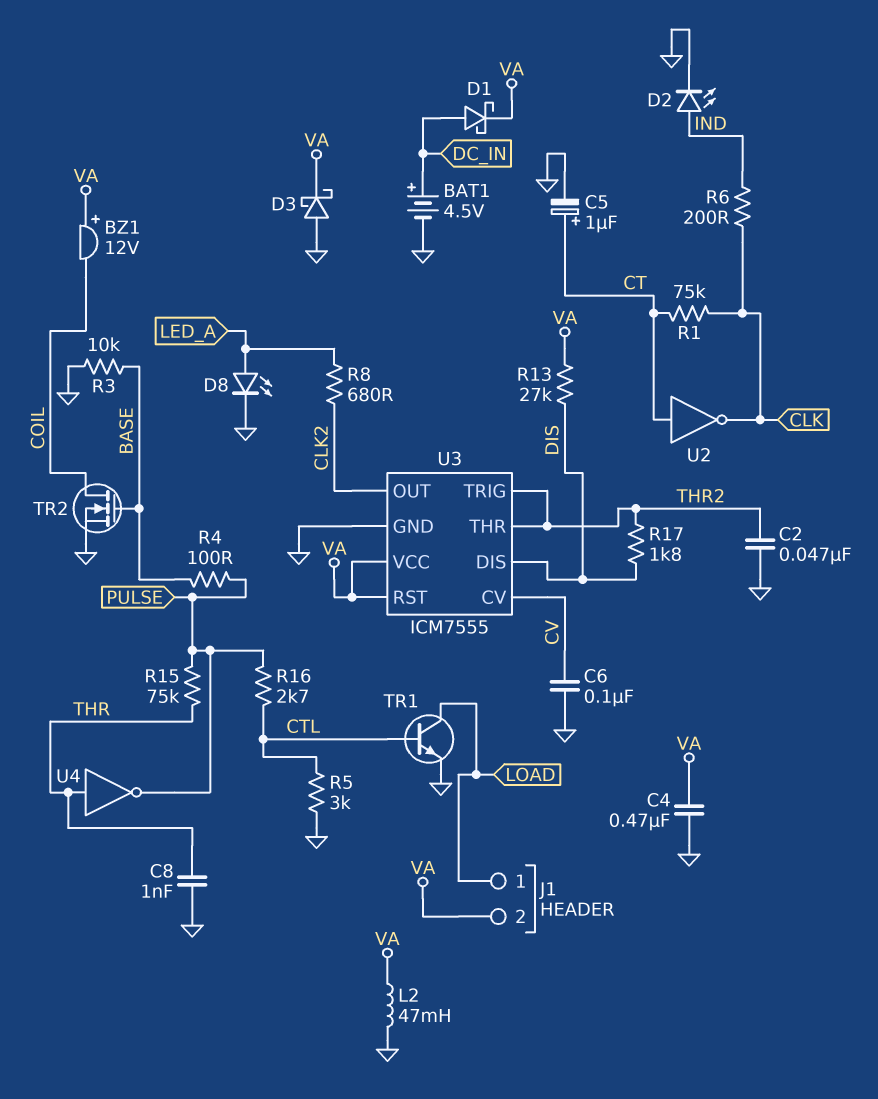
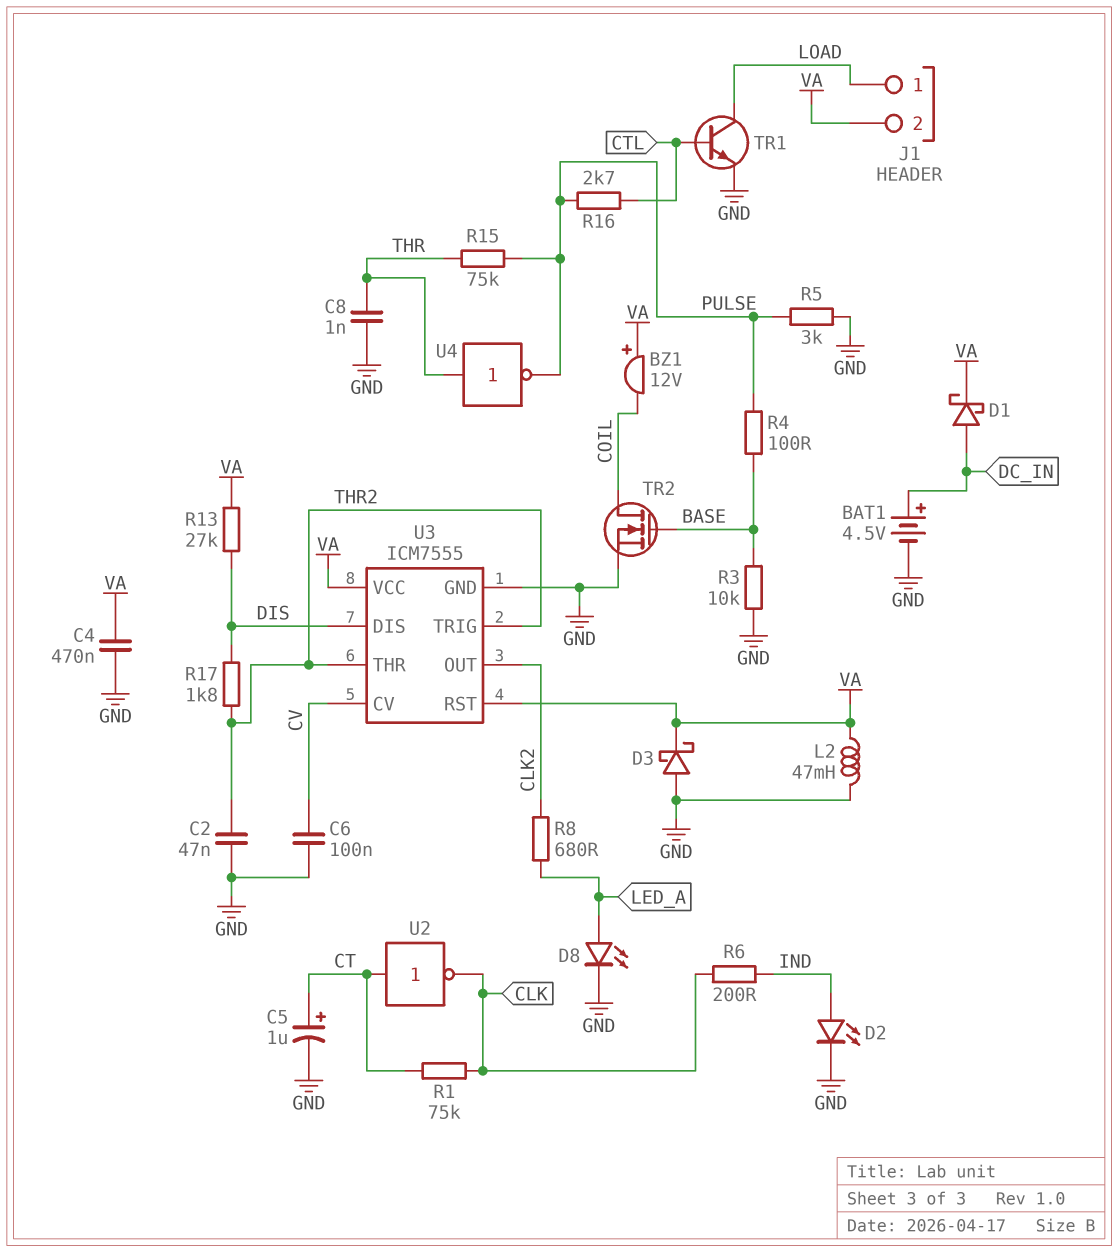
R5: 3k (CTL, GND) -> 3k (GND, PULSE)

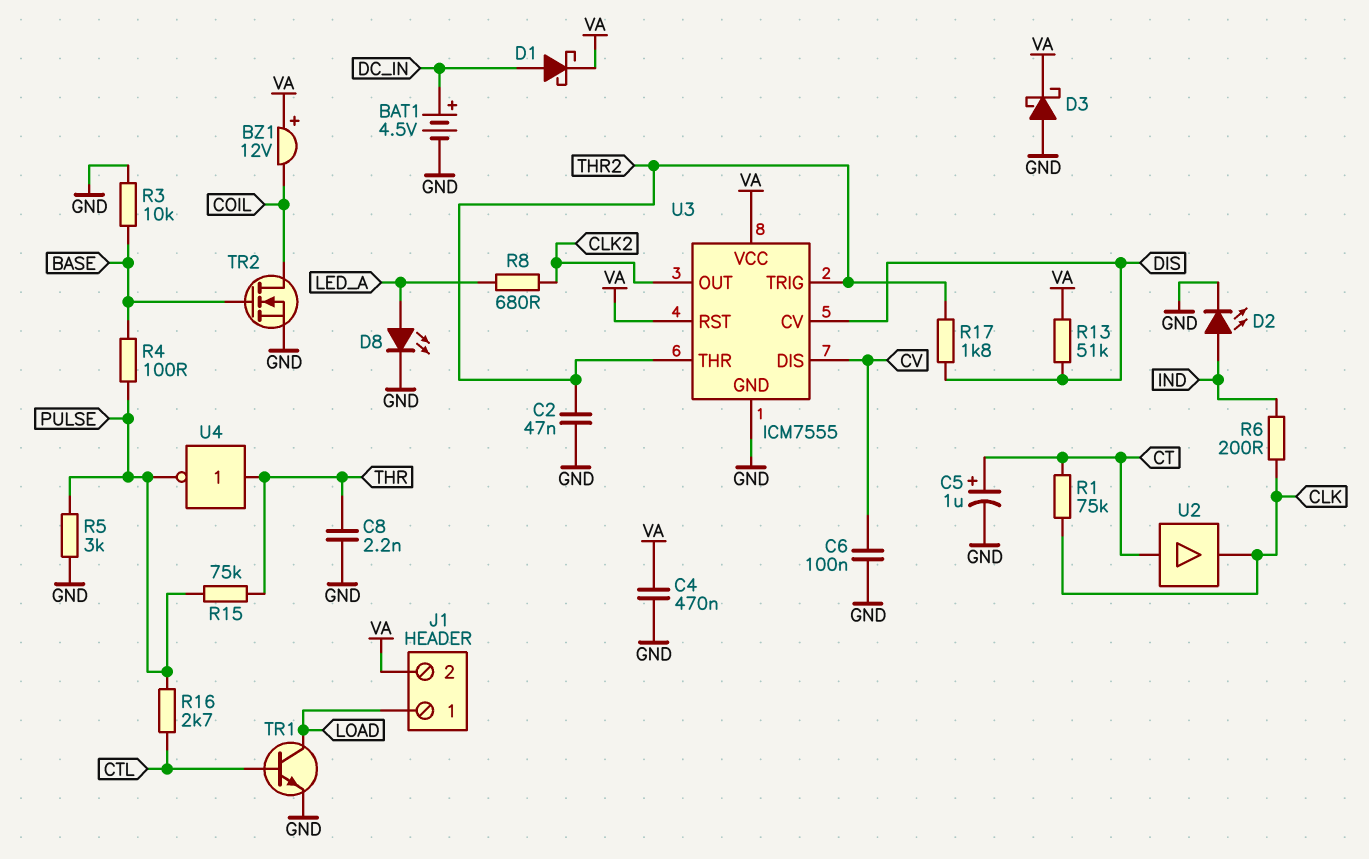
C8: 1nF (GND, THR) -> 2.2nF (GND, THR)
L2: 47mH (GND, VA) -> none
R13: 27k (DIS, VA) -> 51k (DIS, VA)
U2: NOT (in CT, out CLK) -> buffer (in CT, out CLK)
U3 pin CV: CV -> DIS
U3 pin DIS: DIS -> CV

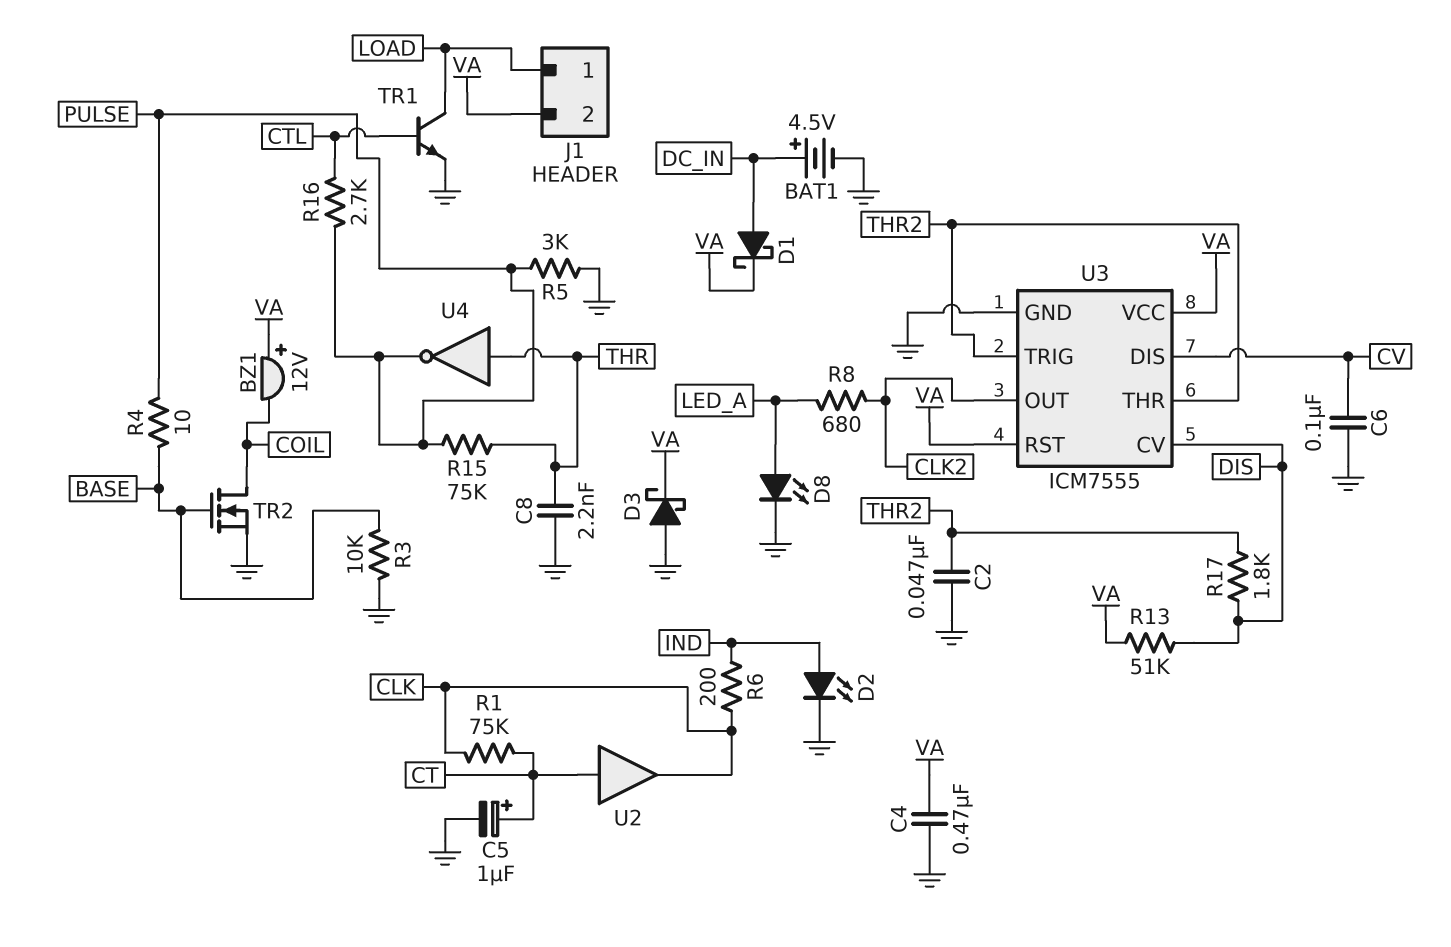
R4: 100 (BASE, PULSE) -> 10 (BASE, PULSE)

